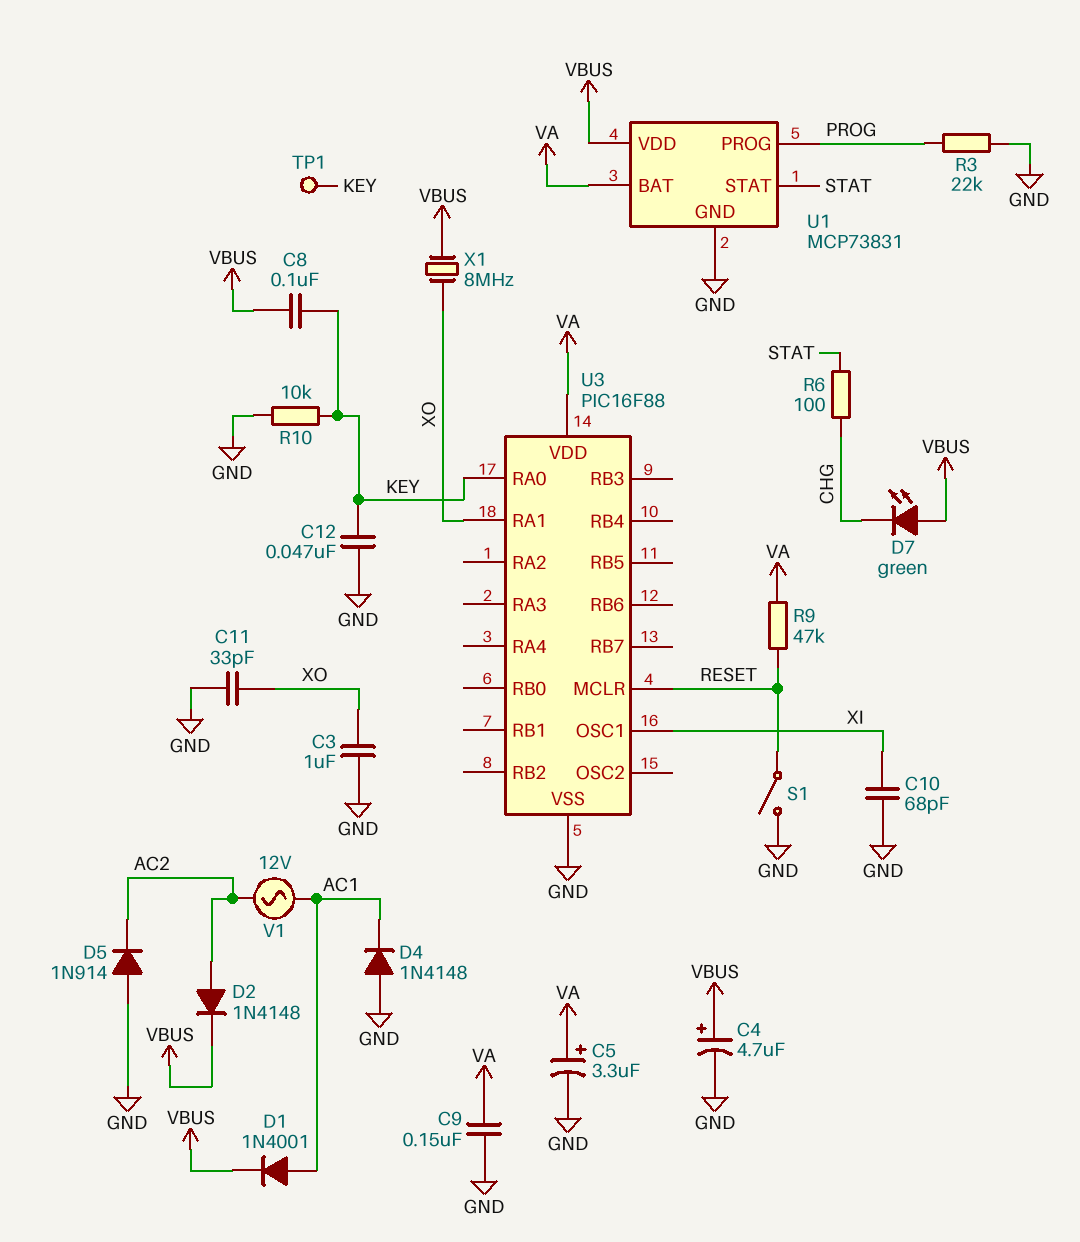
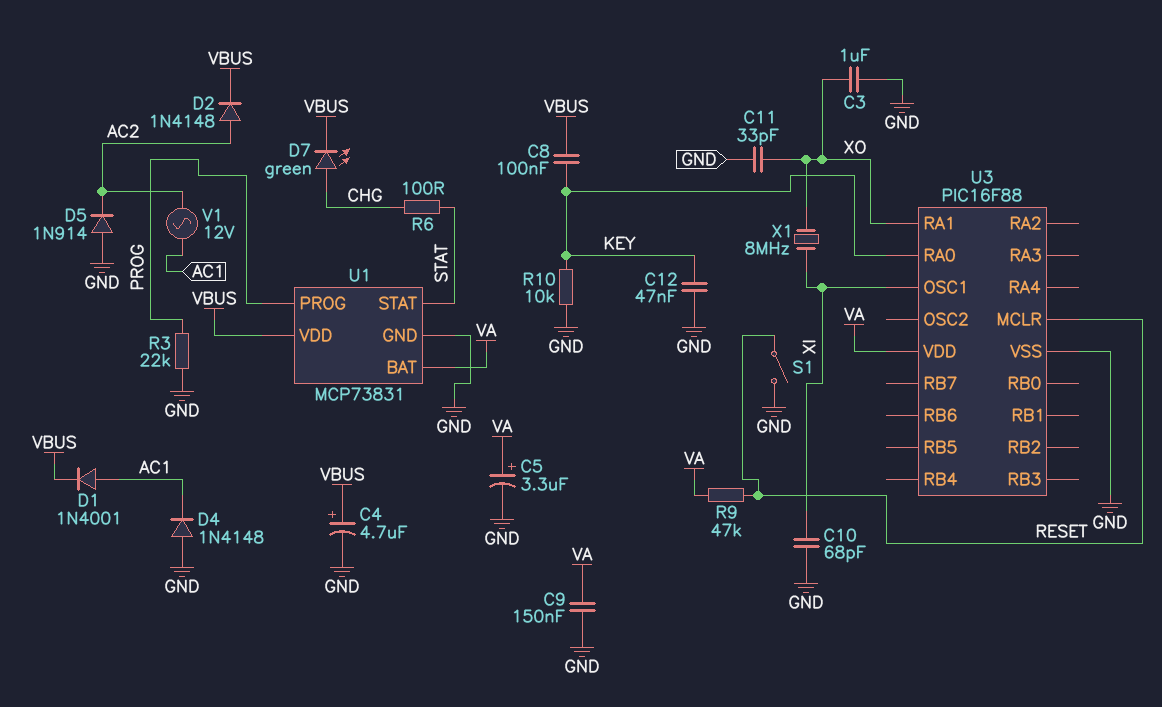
D7: LED green (A VBUS, K CHG) -> LED green (A CHG, K VBUS)
TP1: test point (KEY) -> none
X1: 8MHz (VBUS, XO) -> 8MHz (XI, XO)

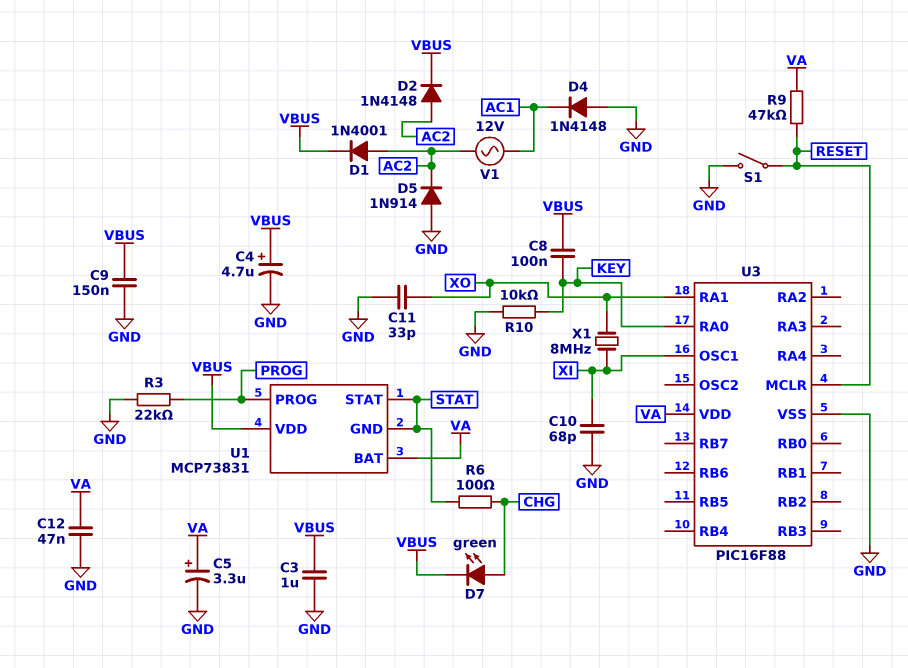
C3: 1uF (GND, XO) -> 1uF (GND, VBUS)
C9: 150nF (GND, VA) -> 150nF (GND, VBUS)
C12: 47nF (GND, KEY) -> 47nF (GND, VA)
D1: diode 1N4001 (A AC1, K VBUS) -> diode 1N4001 (A AC2, K VBUS)
U1 pin GND: GND -> STAT

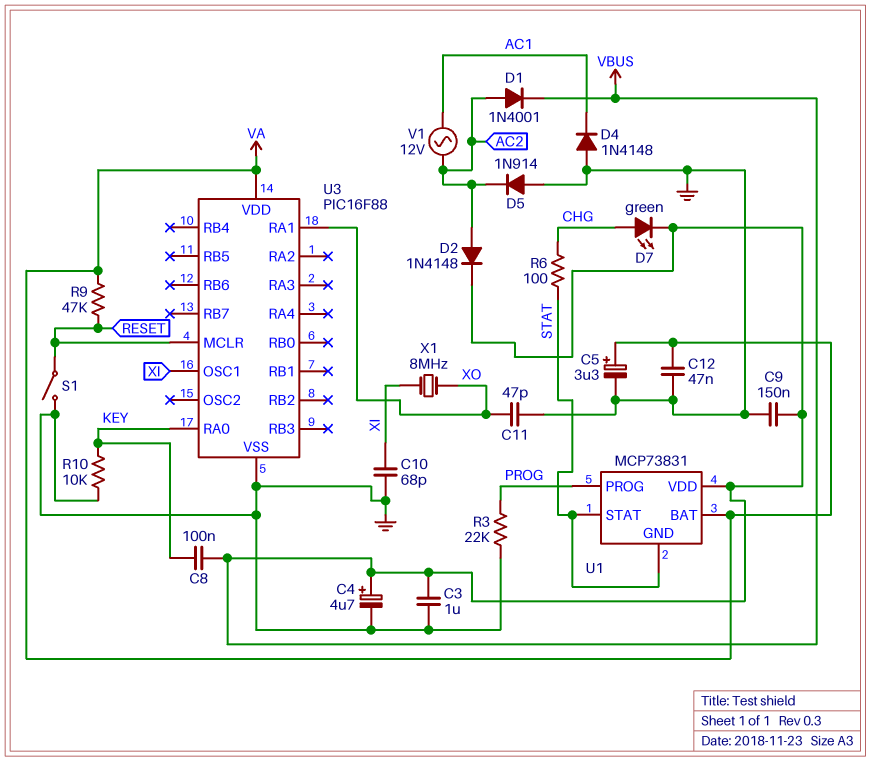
C11: 33pF (GND, XO) -> 47pF (GND, XO)

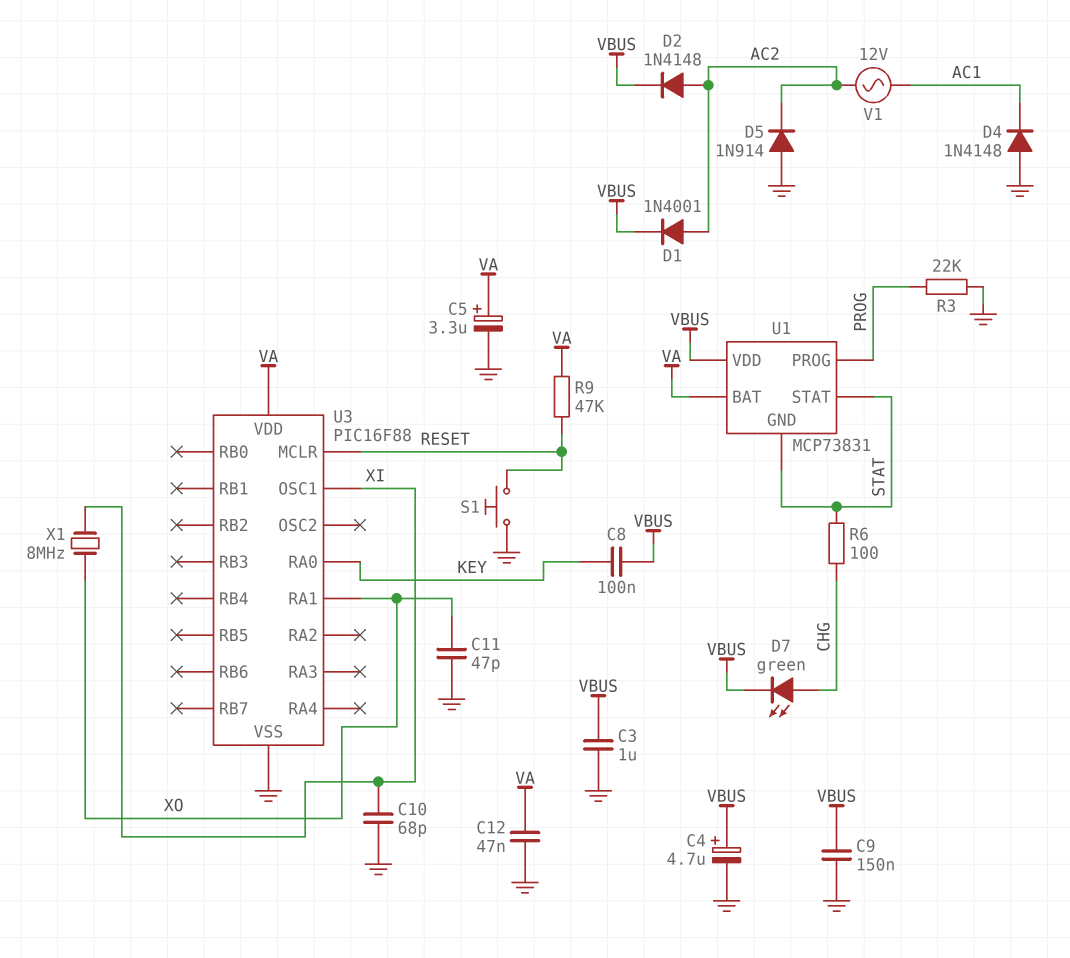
R10: 10k (GND, KEY) -> none
S1: switch (GND, RESET) -> button (GND, RESET)

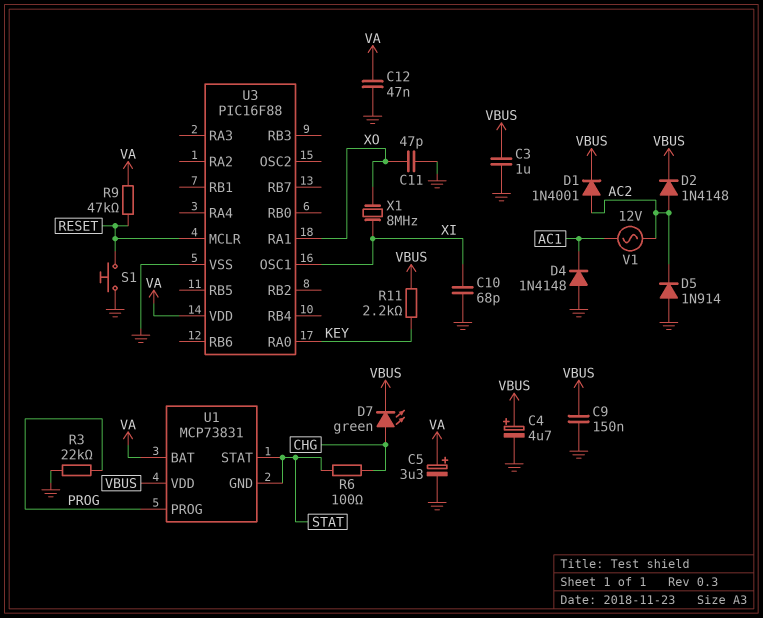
C8: 100nF (KEY, VBUS) -> none
R11: none -> 2.2k (KEY, VBUS)

